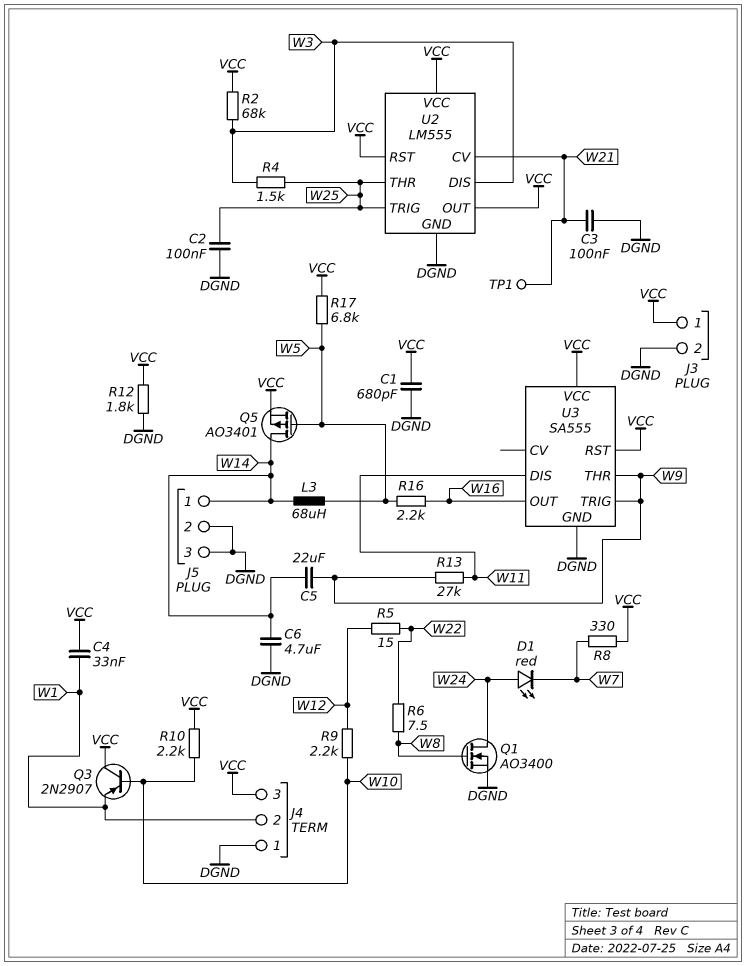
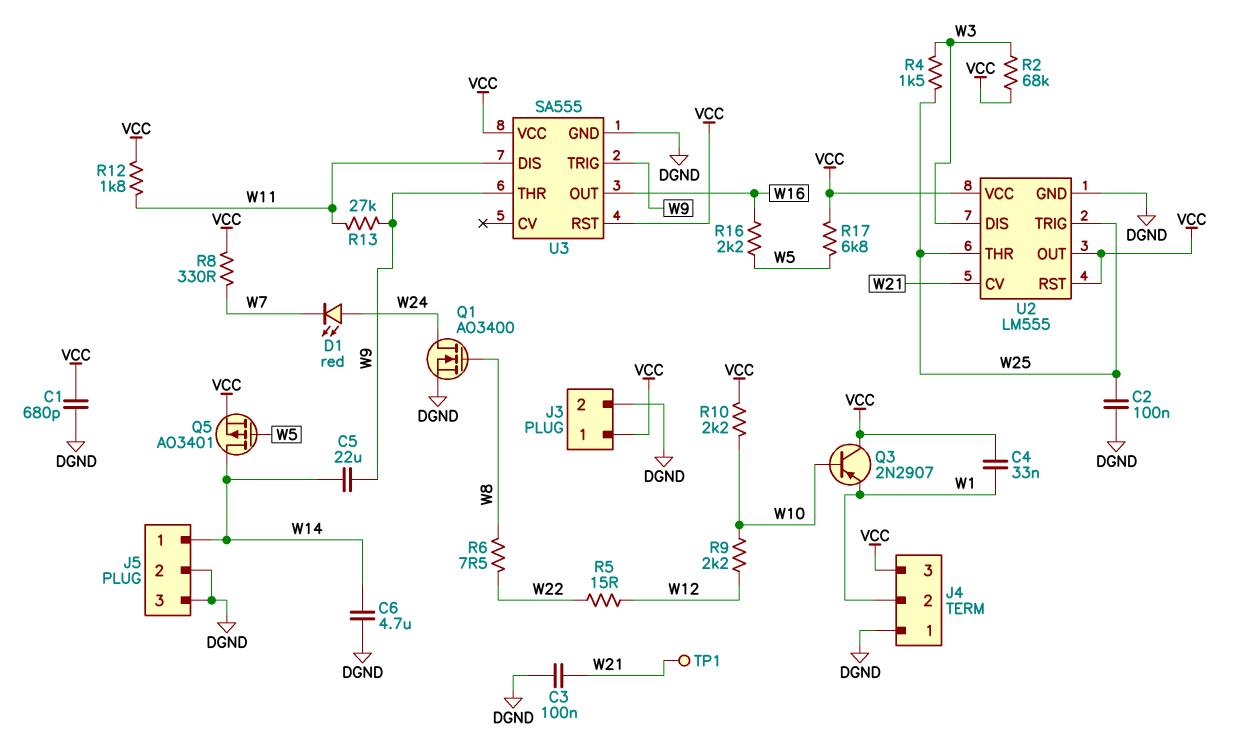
L3: 68uH (W5, W14) -> none
R12: 1.8k (DGND, VCC) -> 1.8k (VCC, W11)

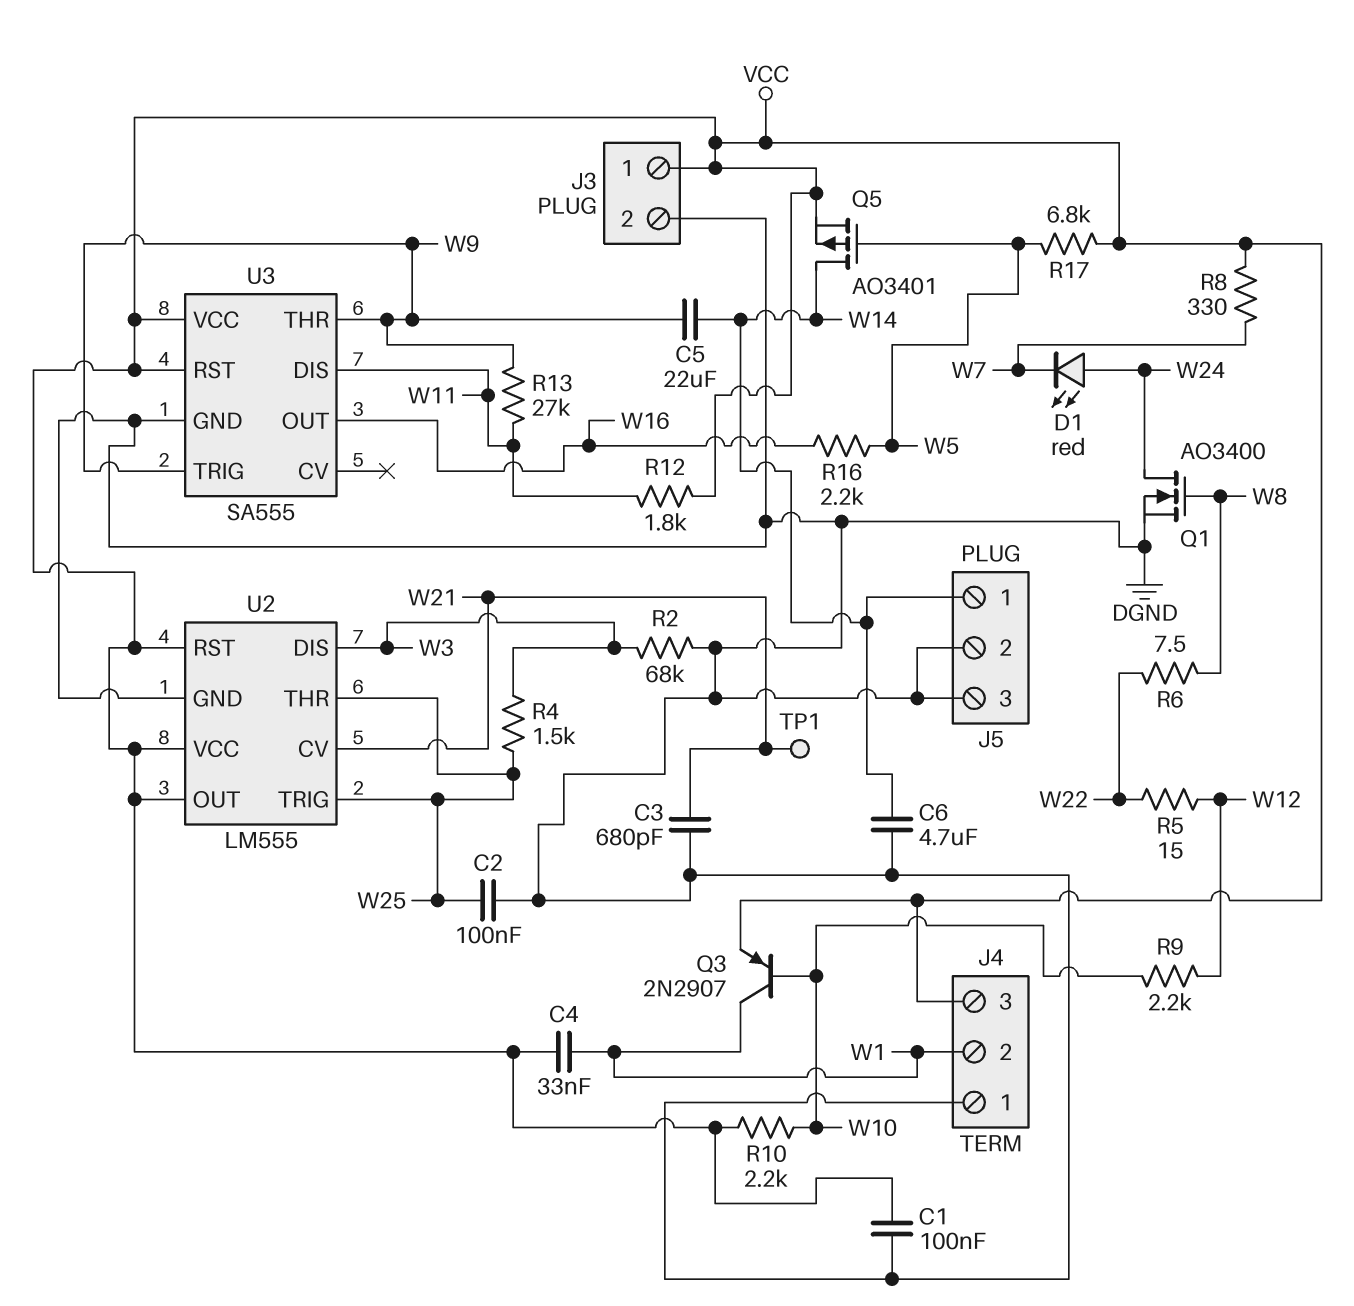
C1: 680pF (DGND, VCC) -> 100nF (DGND, VCC)
C3: 100nF (DGND, W21) -> 680pF (DGND, W21)
Q3: PNP 2N2907 (B W10, C VCC, E W1) -> PNP 2N2907 (B W10, C W1, E VCC)
R2: 68k (VCC, W3) -> 68k (DGND, W3)

